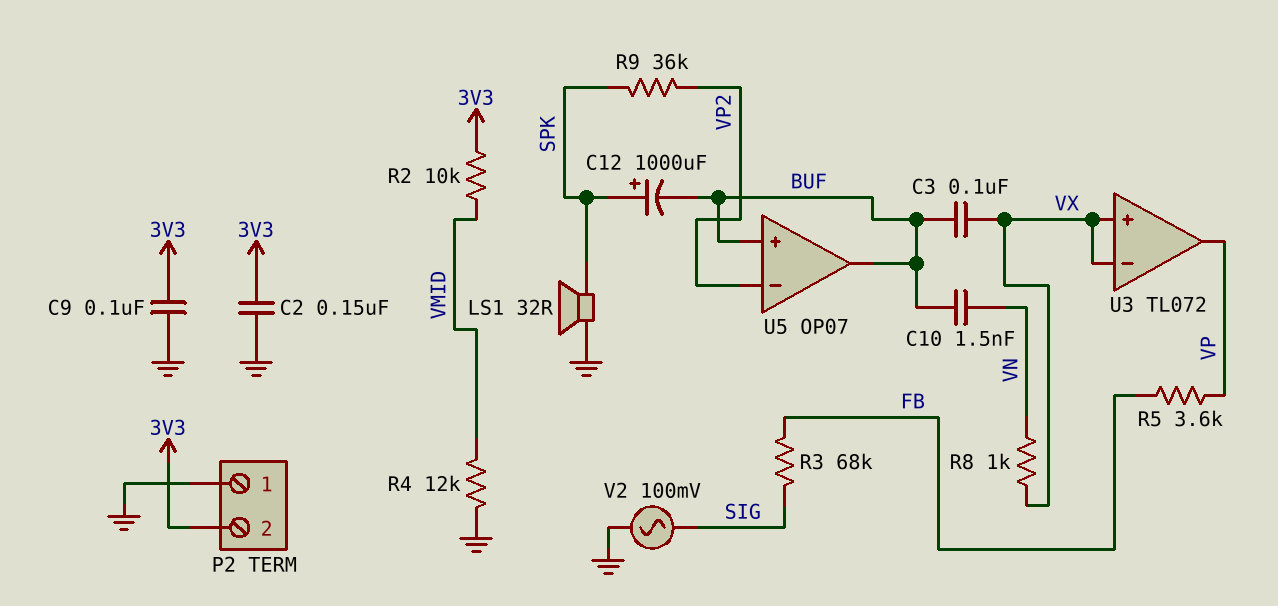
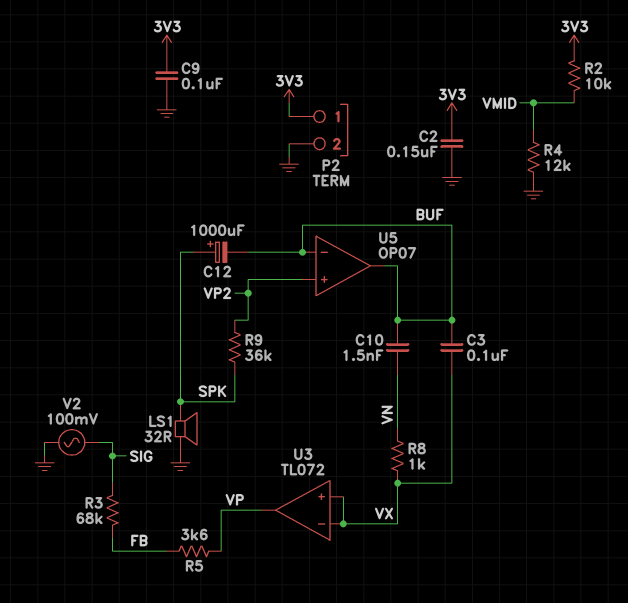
P2 pin 1: GND -> 3V3
P2 pin 2: 3V3 -> GND
U5 pin in+: BUF -> VP2
U5 pin in-: VP2 -> BUF

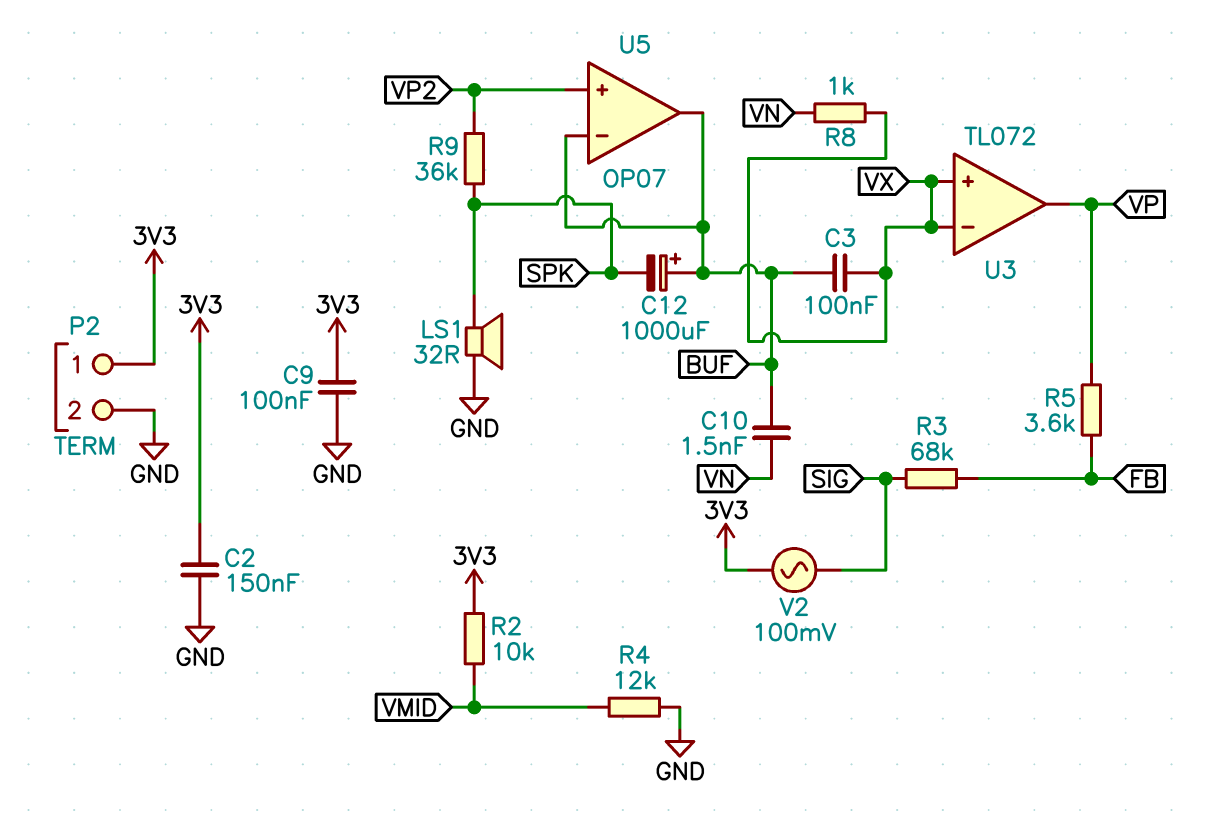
C12: 1000uF (plus SPK, minus BUF) -> 1000uF (plus BUF, minus SPK)
V2: AC 100mV (GND, SIG) -> AC 100mV (3V3, SIG)

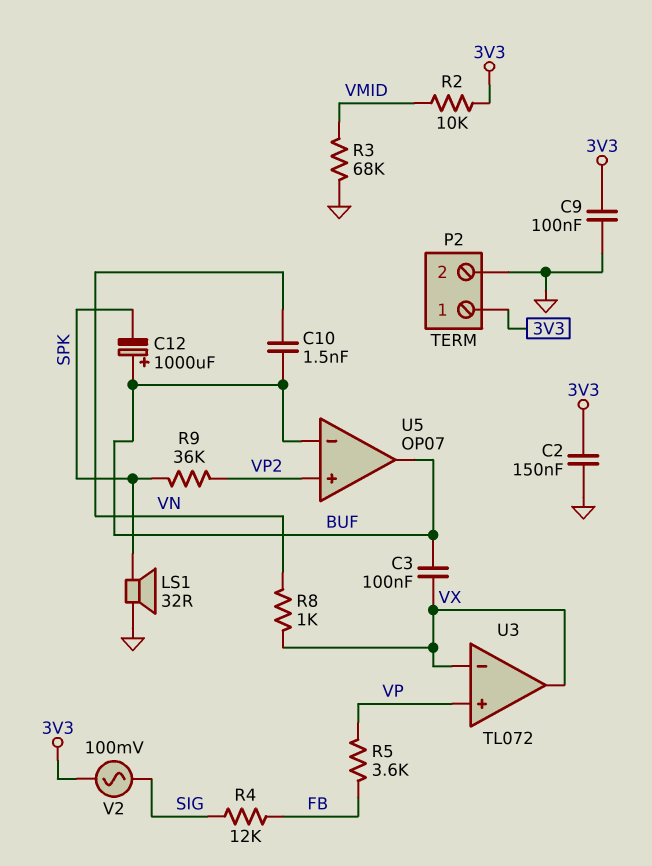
R3: 68k (FB, SIG) -> 68k (GND, VMID)
R4: 12k (GND, VMID) -> 12k (FB, SIG)
U3 pin in+: VX -> VP
U3 pin out: VP -> VX

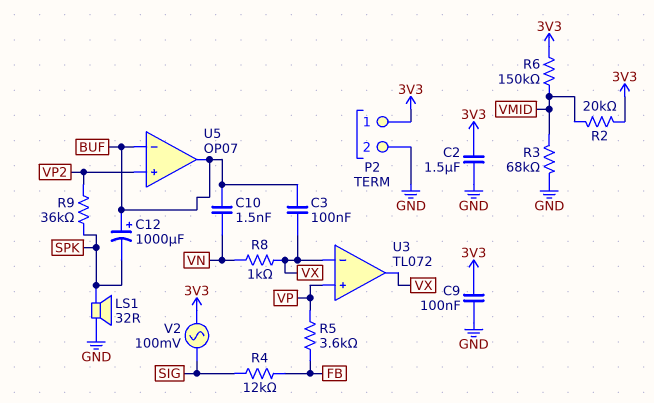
C2: 150nF (3V3, GND) -> 1.5uF (3V3, GND)
R2: 10k (3V3, VMID) -> 20k (3V3, VMID)
R6: none -> 150k (3V3, VMID)

